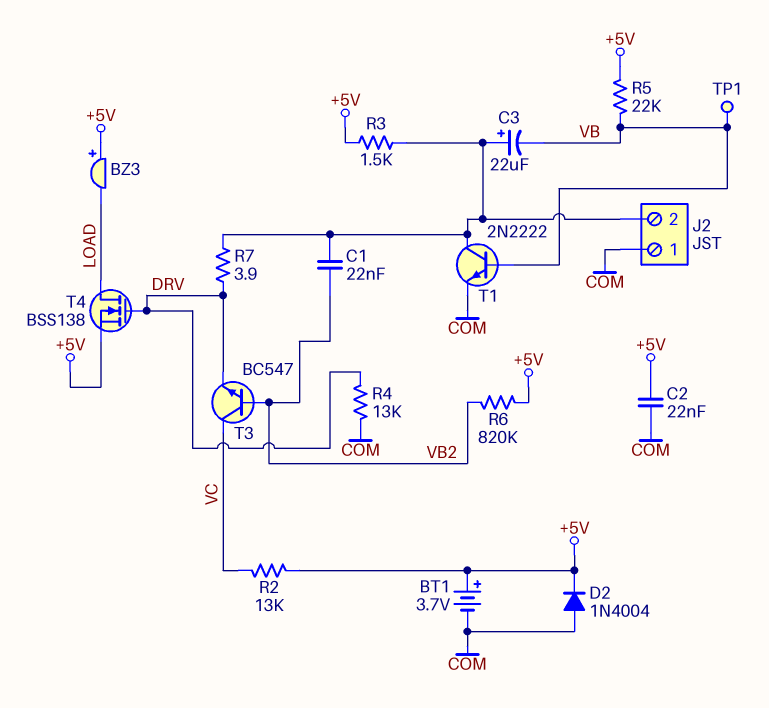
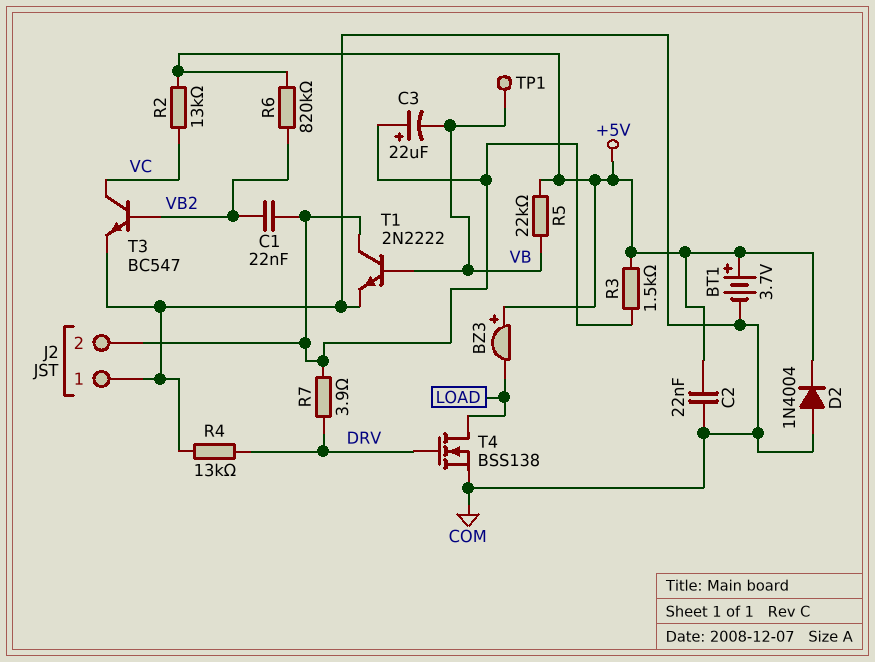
T3: NPN BC547 (B VB2, C VC, E DRV) -> NPN BC547 (B VB2, C VC, E COM)
T4: NMOS BSS138 (G DRV, D LOAD, S +5V) -> NMOS BSS138 (G DRV, D LOAD, S COM)

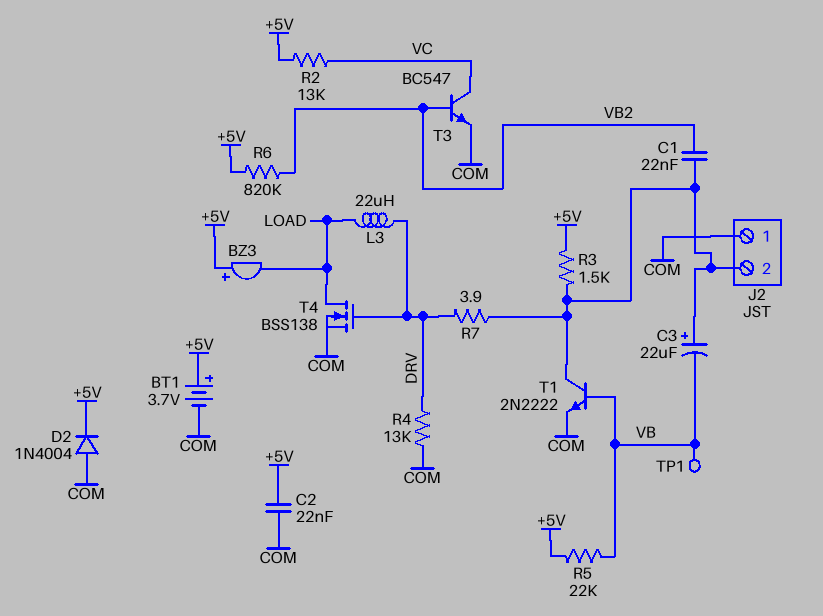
L3: none -> 22uH (DRV, LOAD)

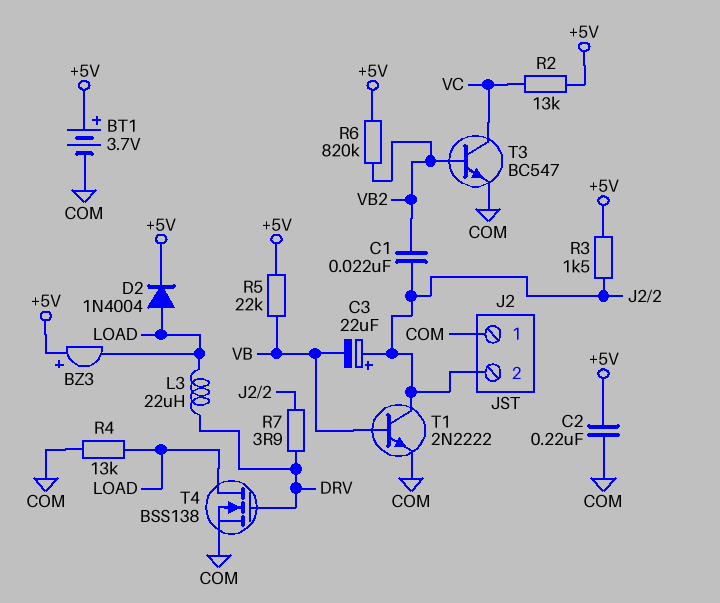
C2: 22nF (+5V, COM) -> 220nF (+5V, COM)
D2: diode 1N4004 (A COM, K +5V) -> diode 1N4004 (A LOAD, K +5V)
R4: 13k (COM, DRV) -> 13k (COM, LOAD)
TP1: test point (VB) -> none

